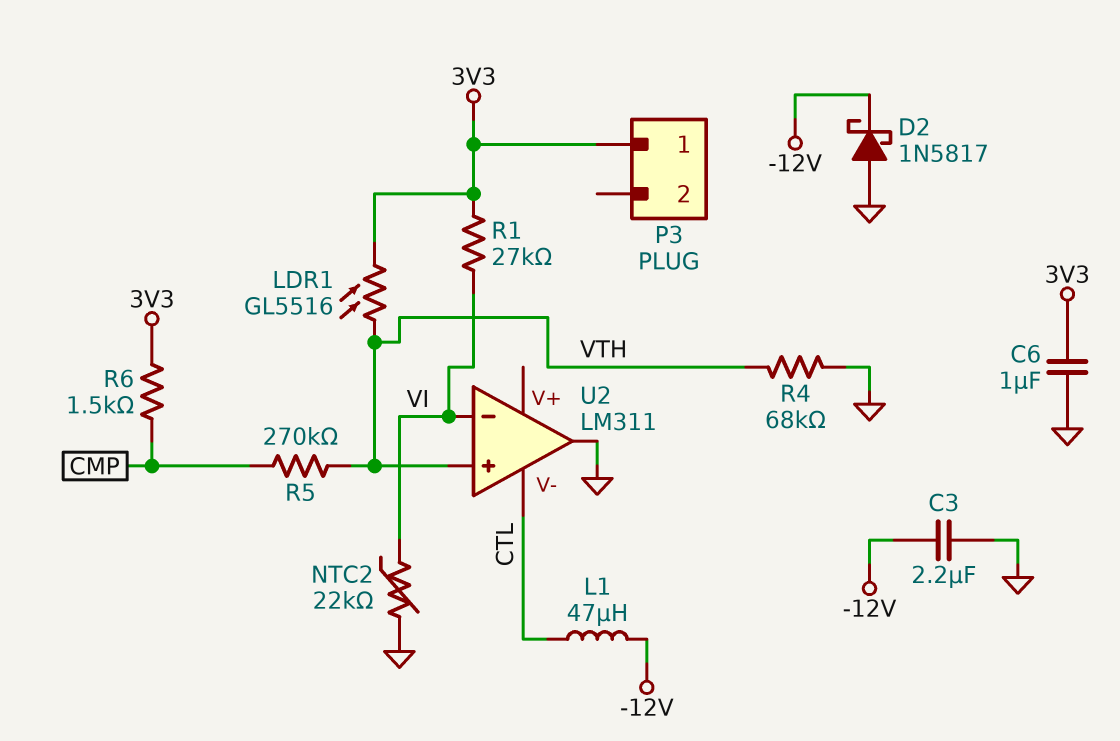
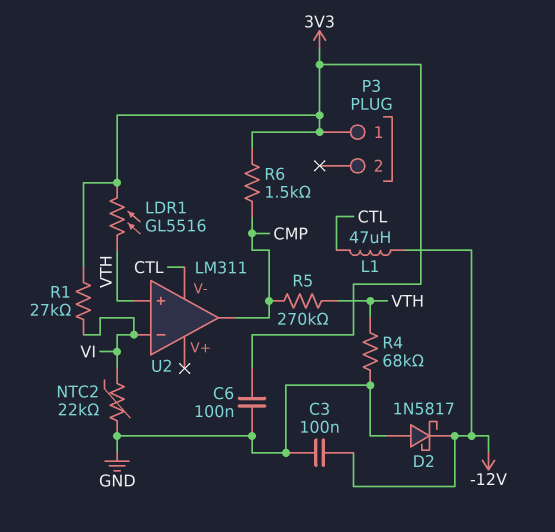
C3: 2.2uF (-12V, GND) -> 100nF (-12V, GND)
C6: 1uF (3V3, GND) -> 100nF (3V3, GND)
U2 pin out: GND -> CMP

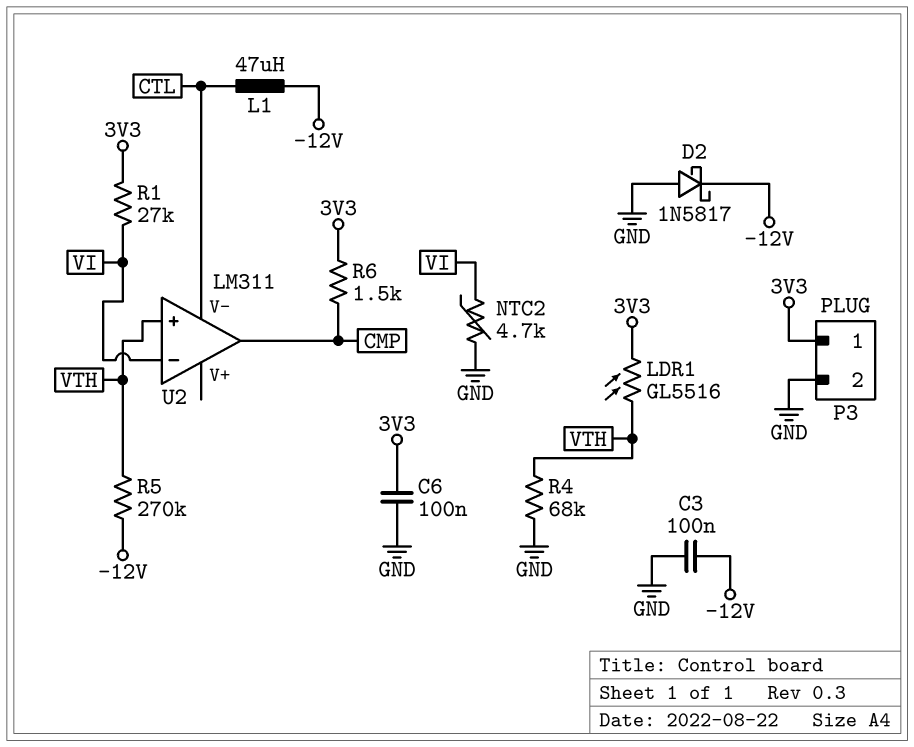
NTC2: 22k (GND, VI) -> 4.7k (GND, VI)
P3 pin 2: none -> GND
R5: 270k (CMP, VTH) -> 270k (-12V, VTH)

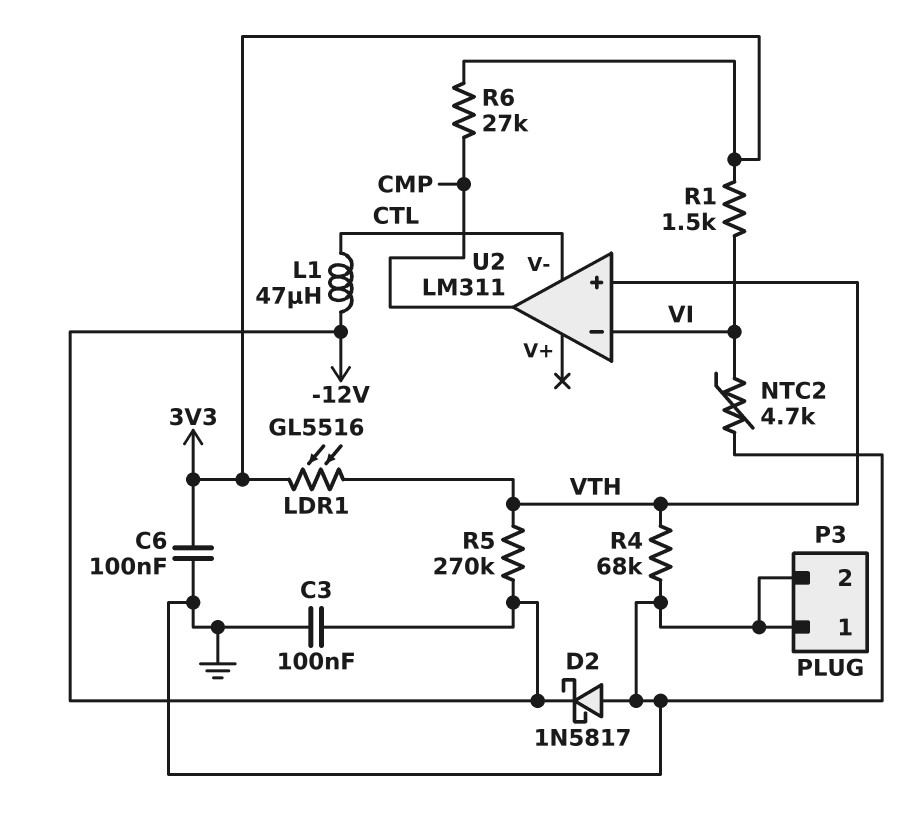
P3 pin 1: 3V3 -> GND
R1: 27k (3V3, VI) -> 1.5k (3V3, VI)
R6: 1.5k (3V3, CMP) -> 27k (3V3, CMP)

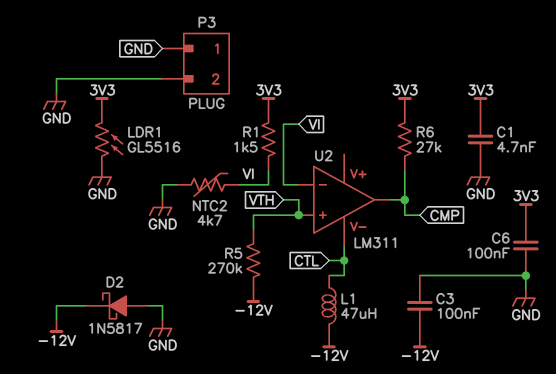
C1: none -> 4.7nF (3V3, GND)
LDR1: GL5516 (3V3, VTH) -> GL5516 (3V3, GND)
R4: 68k (GND, VTH) -> none

